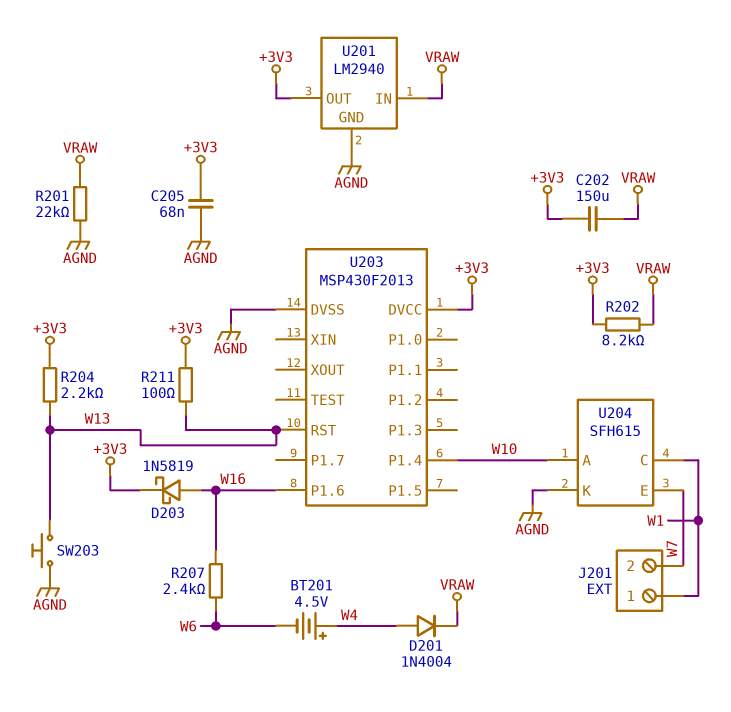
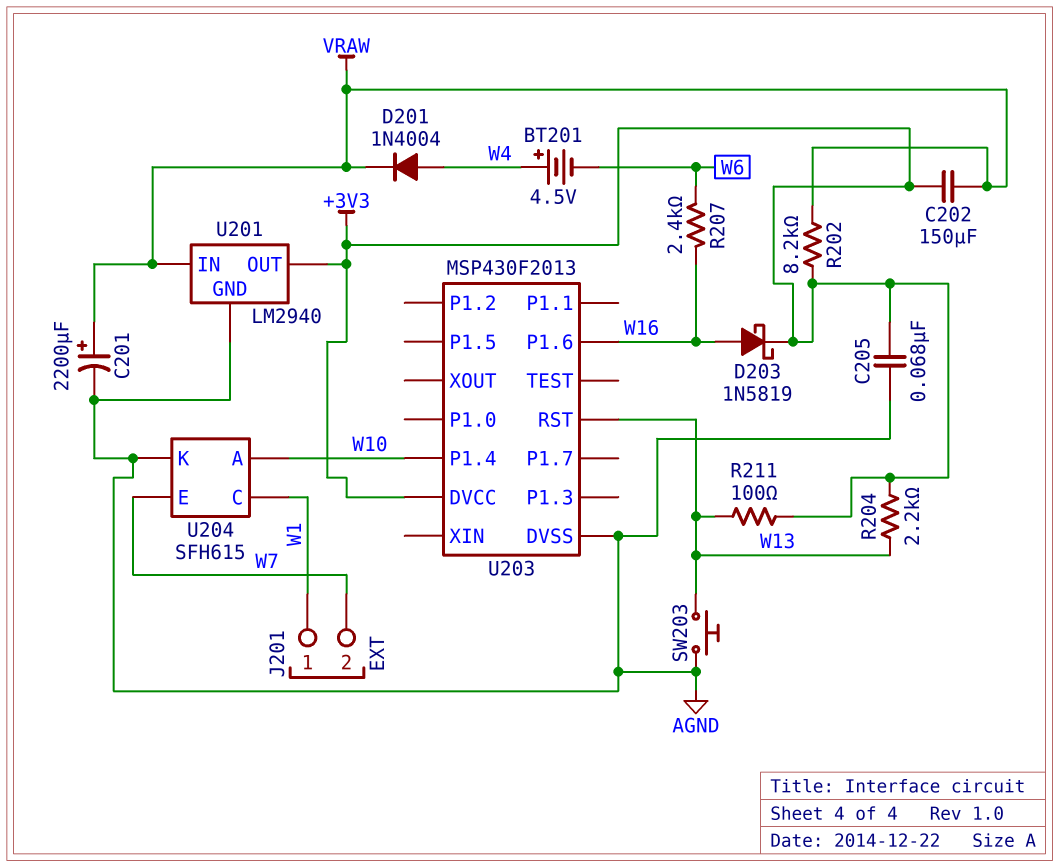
C201: none -> 2200uF (plus VRAW, minus AGND)
R201: 22k (AGND, VRAW) -> none

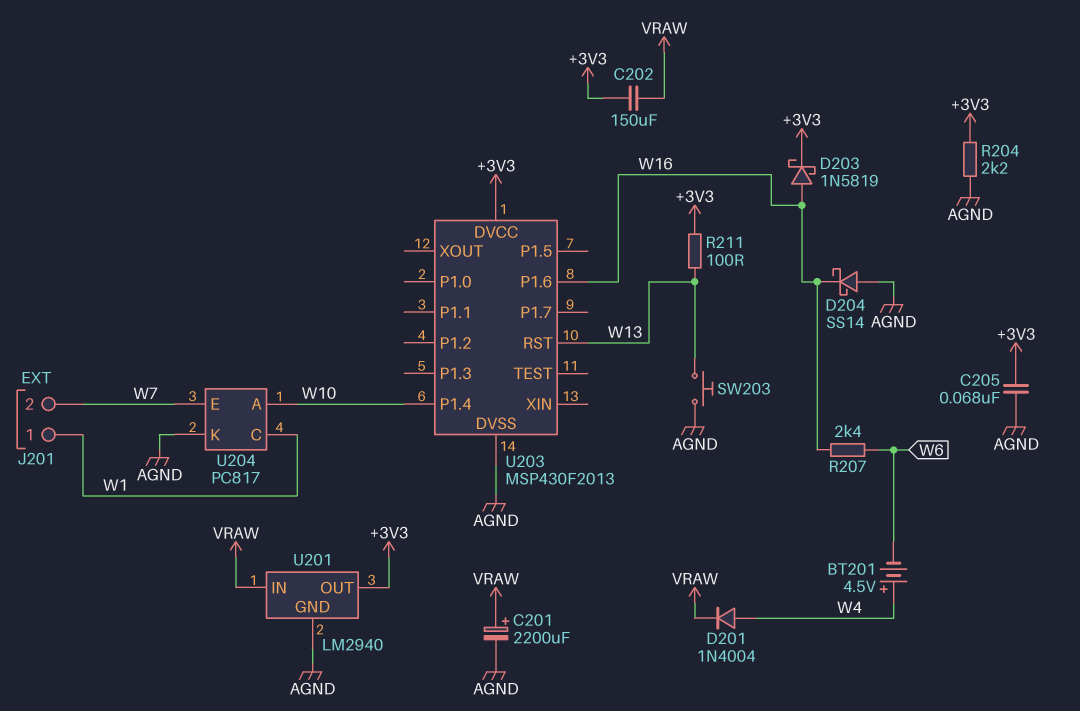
D204: none -> schottky SS14 (A AGND, K W16)
R202: 8.2k (+3V3, VRAW) -> none
R204: 2.2k (+3V3, W13) -> 2.2k (+3V3, AGND)
U204: SFH615 -> PC817

